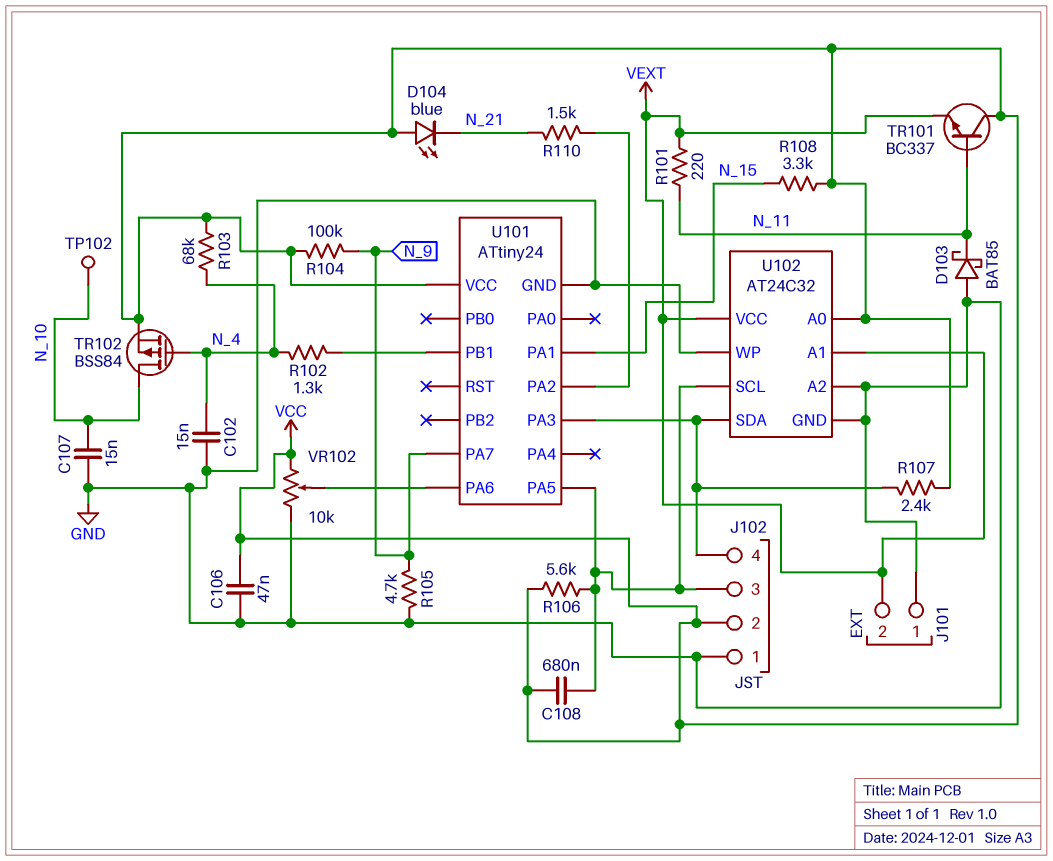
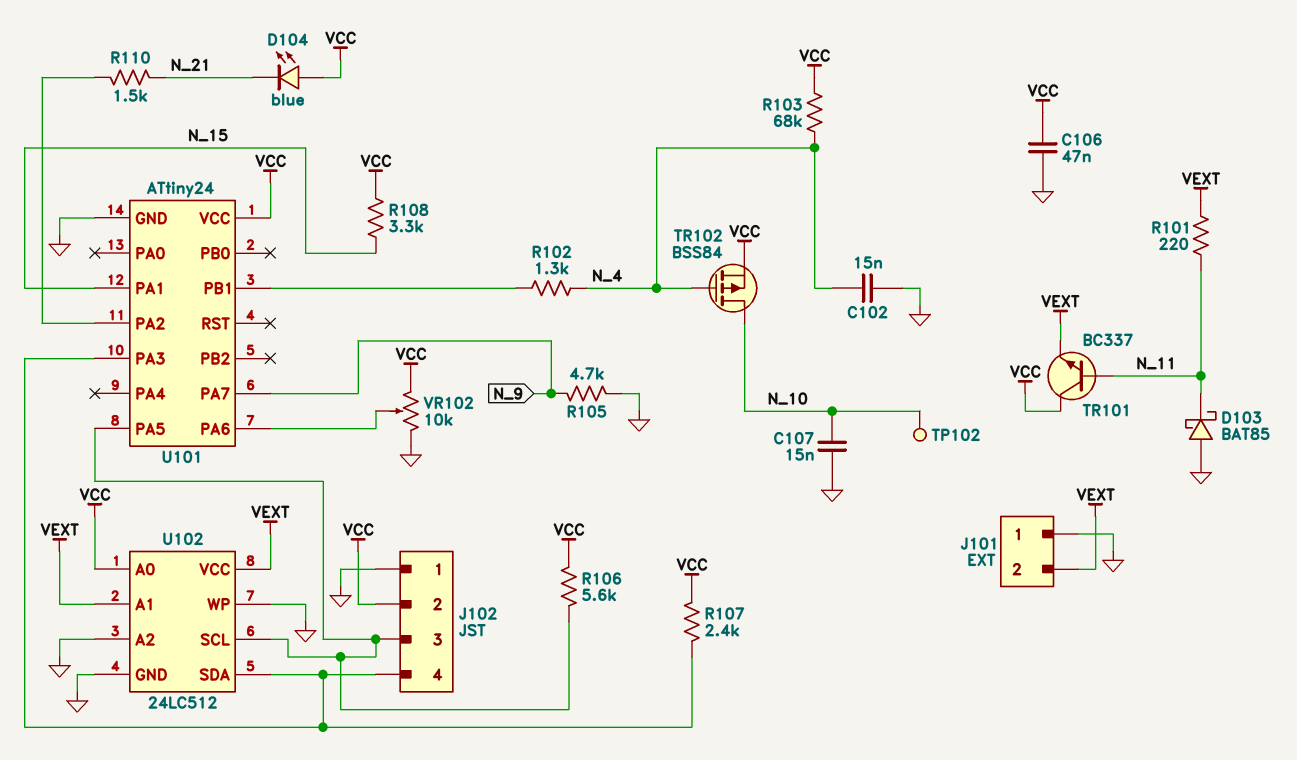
C108: 680nF (J102/3, VCC) -> none
R104: 100k (N_9, VCC) -> none
U102: AT24C32 -> 24LC512

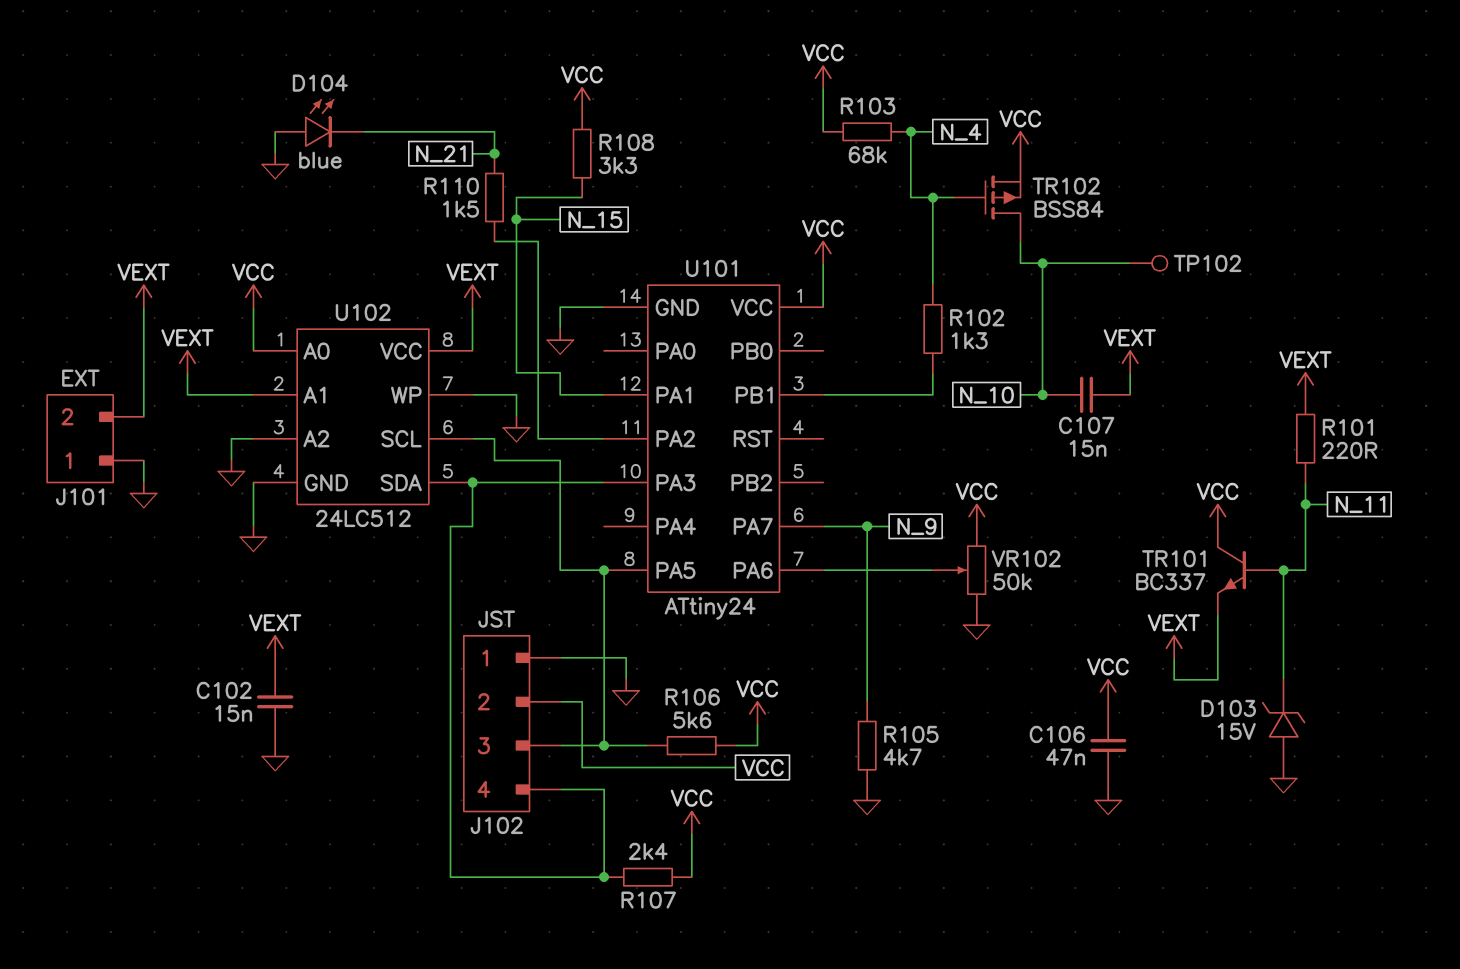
C102: 15nF (GND, N_4) -> 15nF (GND, VEXT)
C107: 15nF (GND, N_10) -> 15nF (N_10, VEXT)
D103: schottky BAT85 (A GND, K N_11) -> zener 15V (A GND, K N_11)
D104: LED blue (A VCC, K N_21) -> LED blue (A GND, K N_21)
VR102: 10k (GND, VCC, wiper U101/PA6) -> 50k (GND, VCC, wiper U101/PA6)

